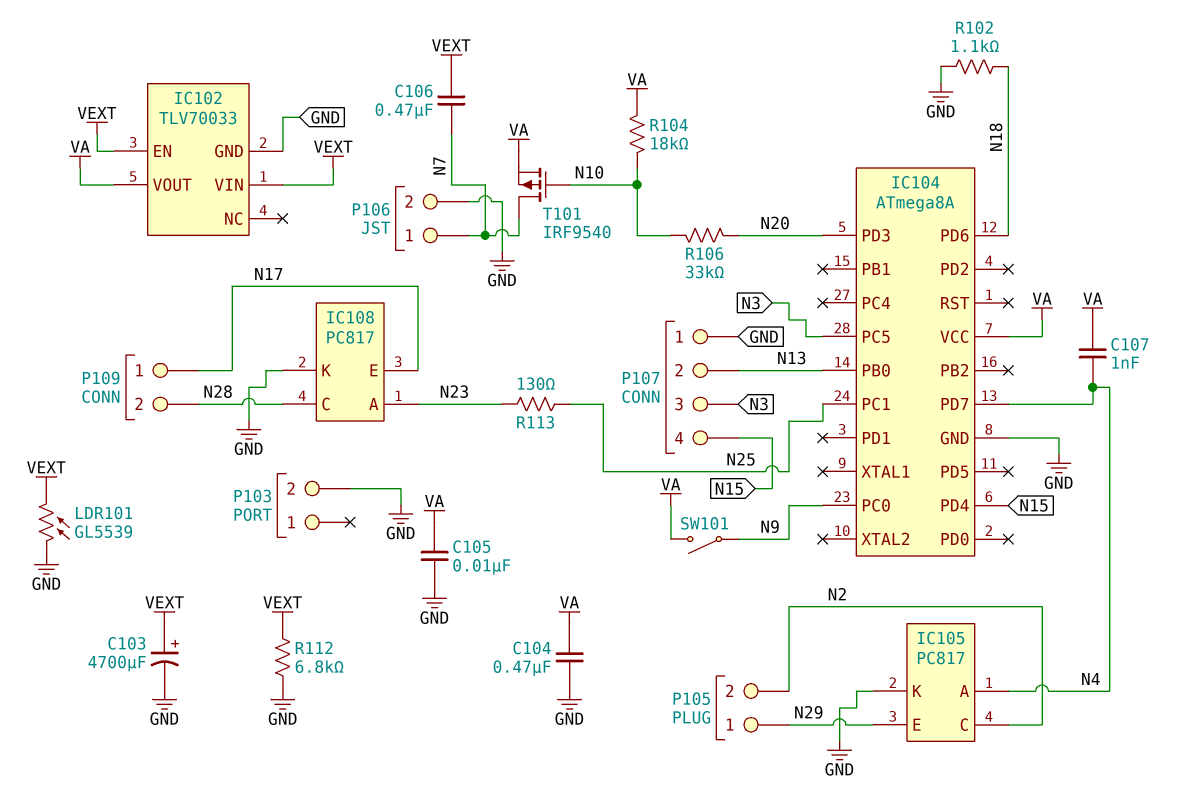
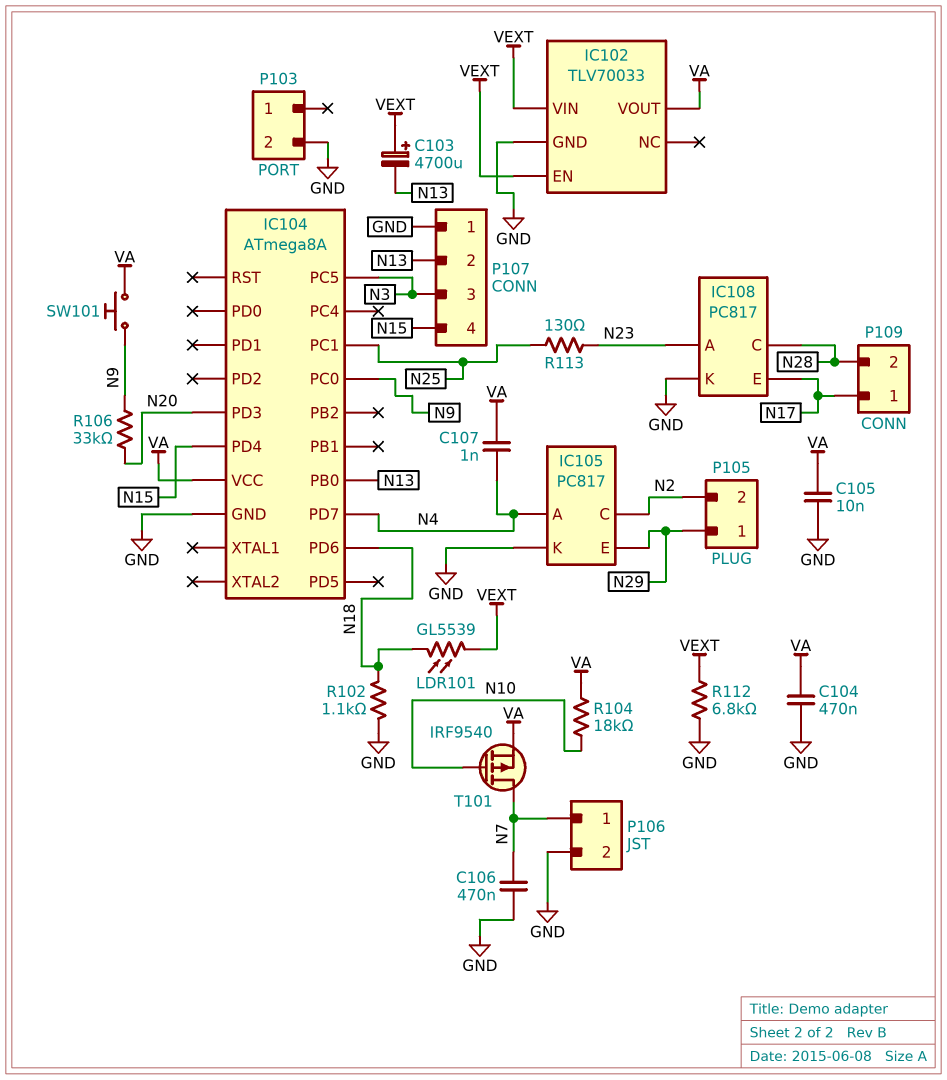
C103: 4700uF (plus VEXT, minus GND) -> 4700uF (plus VEXT, minus N13)
C106: 470nF (N7, VEXT) -> 470nF (GND, N7)
LDR101: GL5539 (GND, VEXT) -> GL5539 (N18, VEXT)
R106: 33k (N10, N20) -> 33k (N9, N20)
SW101: switch (N9, VA) -> button (N9, VA)

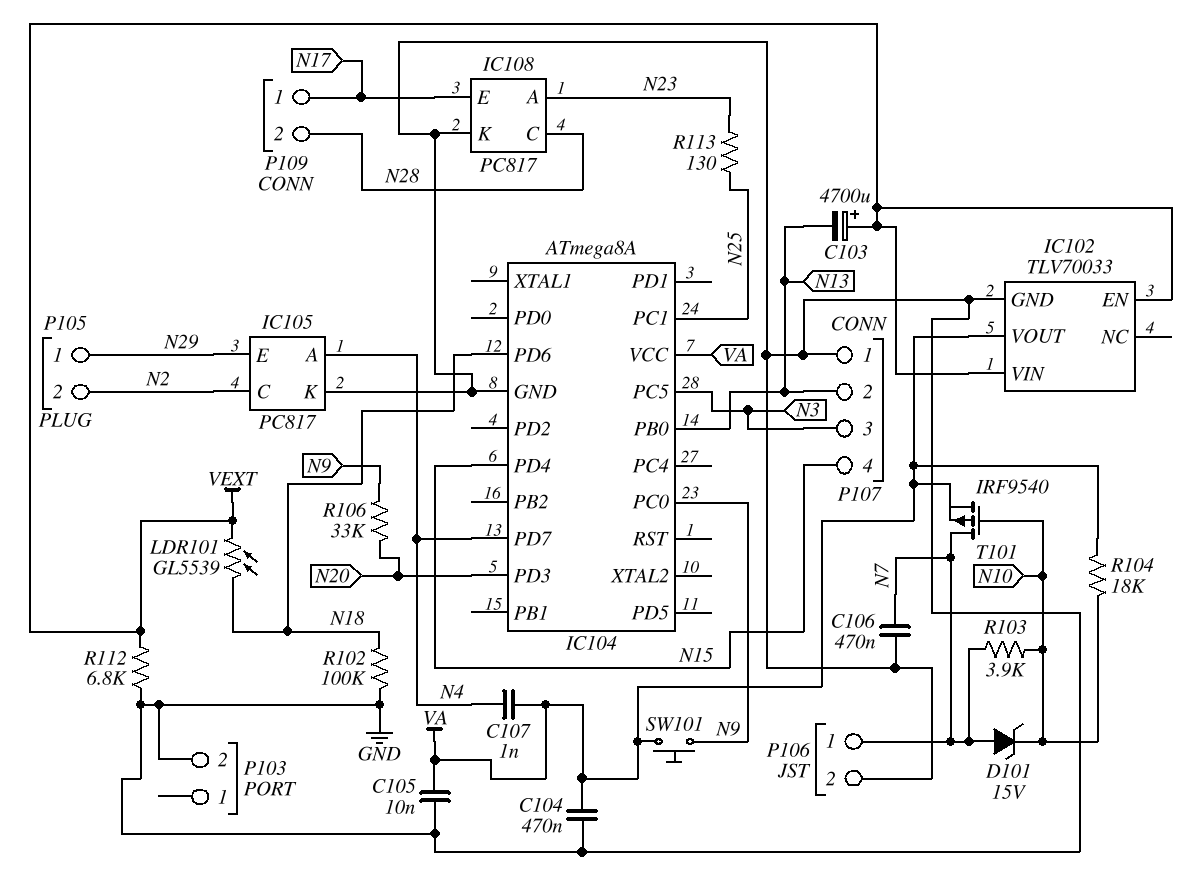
D101: none -> zener 15V (A N7, K N10)
R102: 1.1k (GND, N18) -> 100k (GND, N18)
R103: none -> 3.9k (N7, N10)

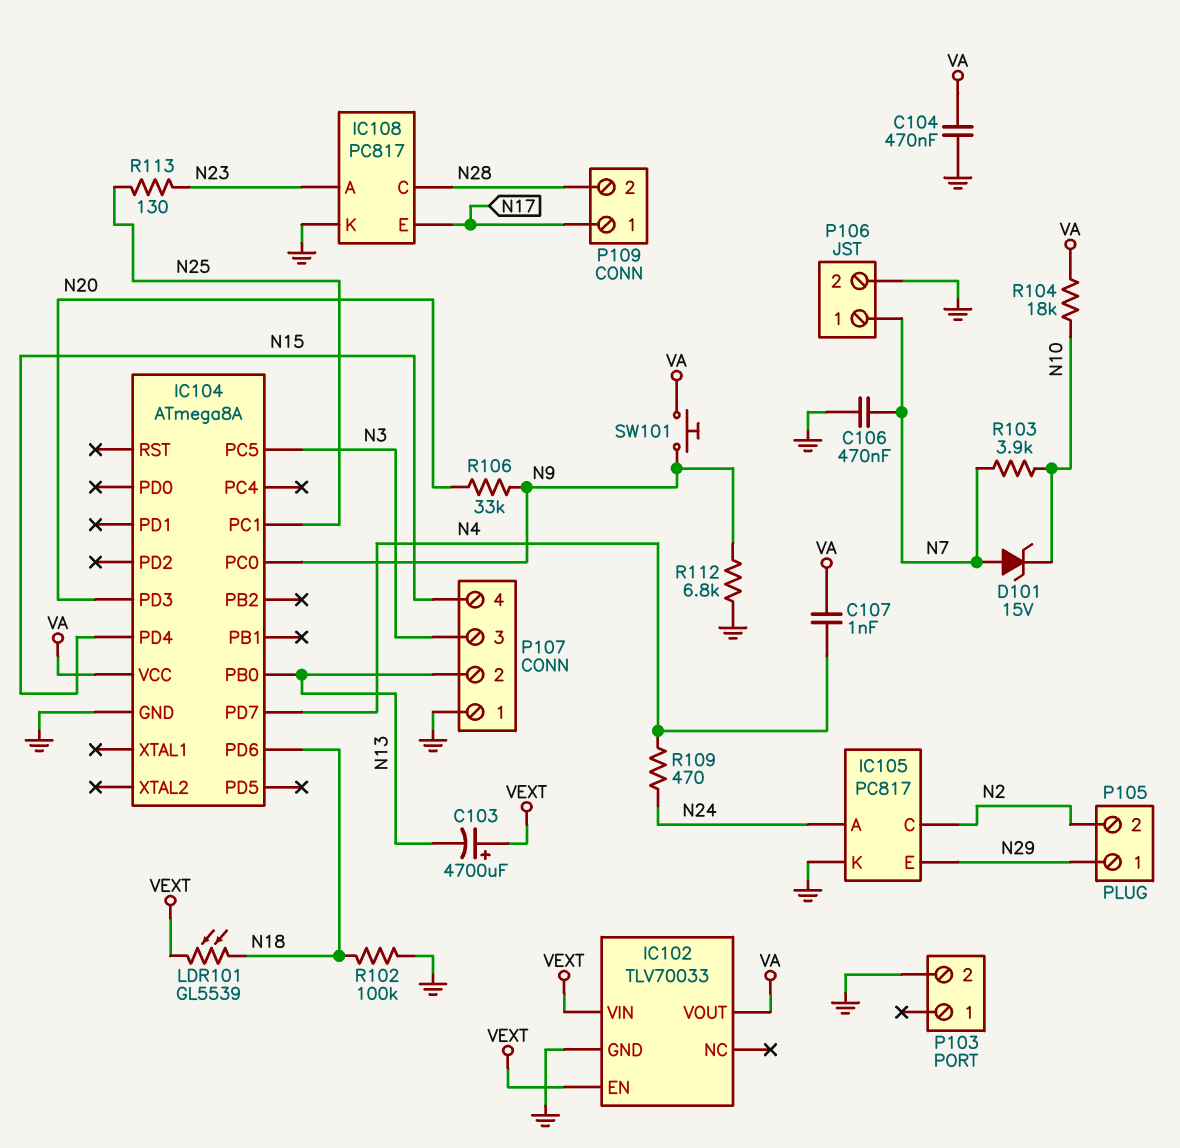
C105: 10nF (GND, VA) -> none
IC105 pin A: N4 -> N24
R109: none -> 470 (N4, N24)
R112: 6.8k (GND, VEXT) -> 6.8k (GND, N9)
T101: PMOS IRF9540 (G N10, D N7, S VA) -> none

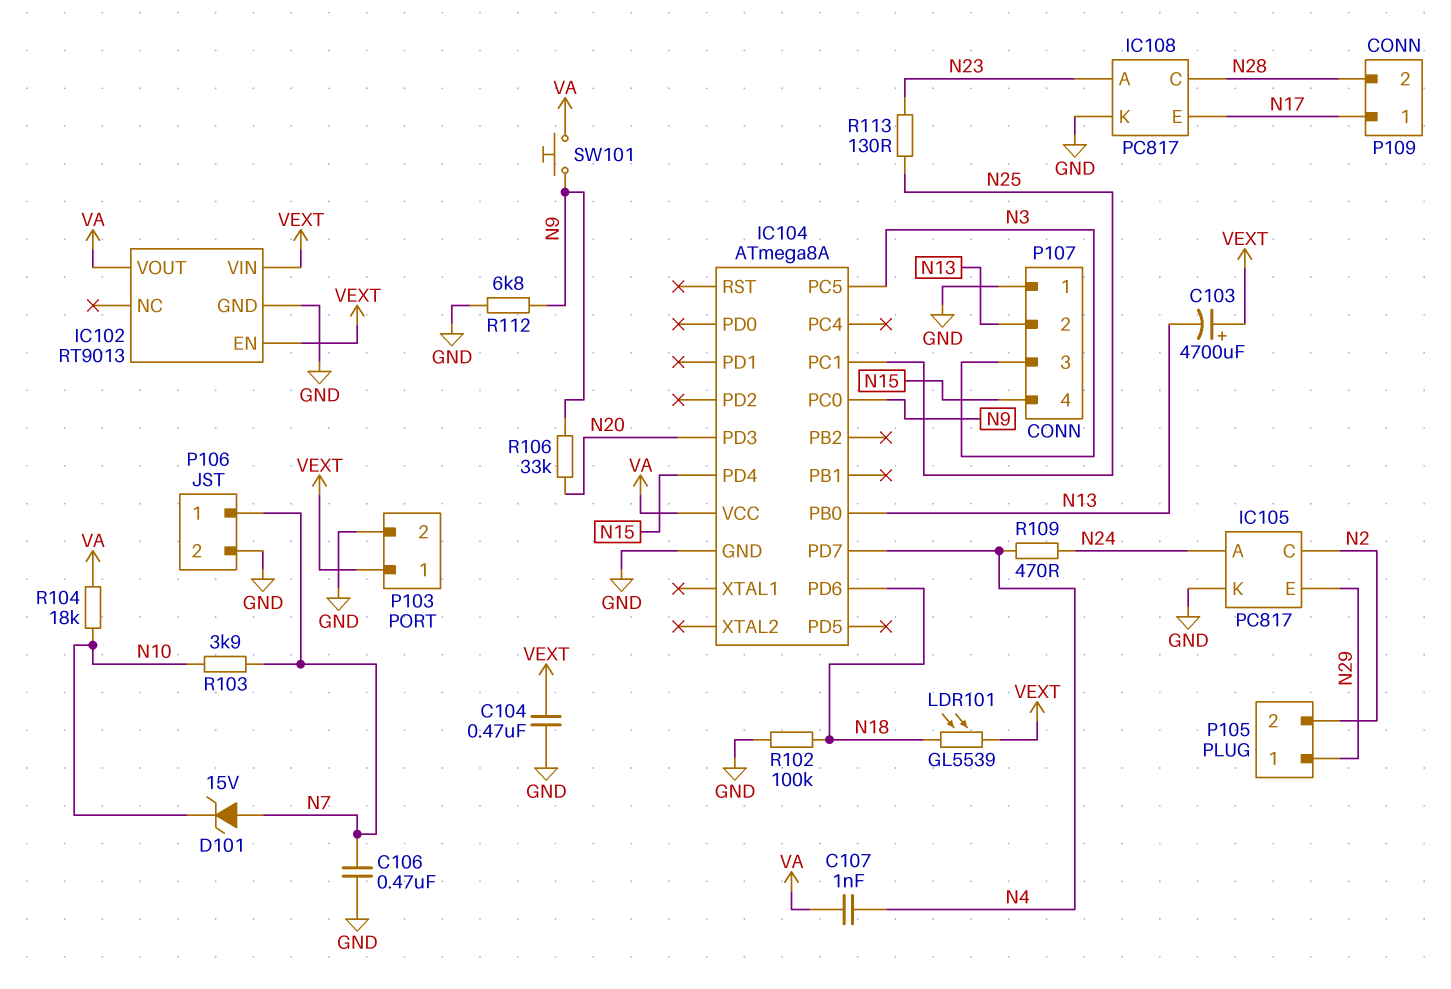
C104: 470nF (GND, VA) -> 470nF (GND, VEXT)
IC102: TLV70033 -> RT9013
P103 pin 1: none -> VEXT

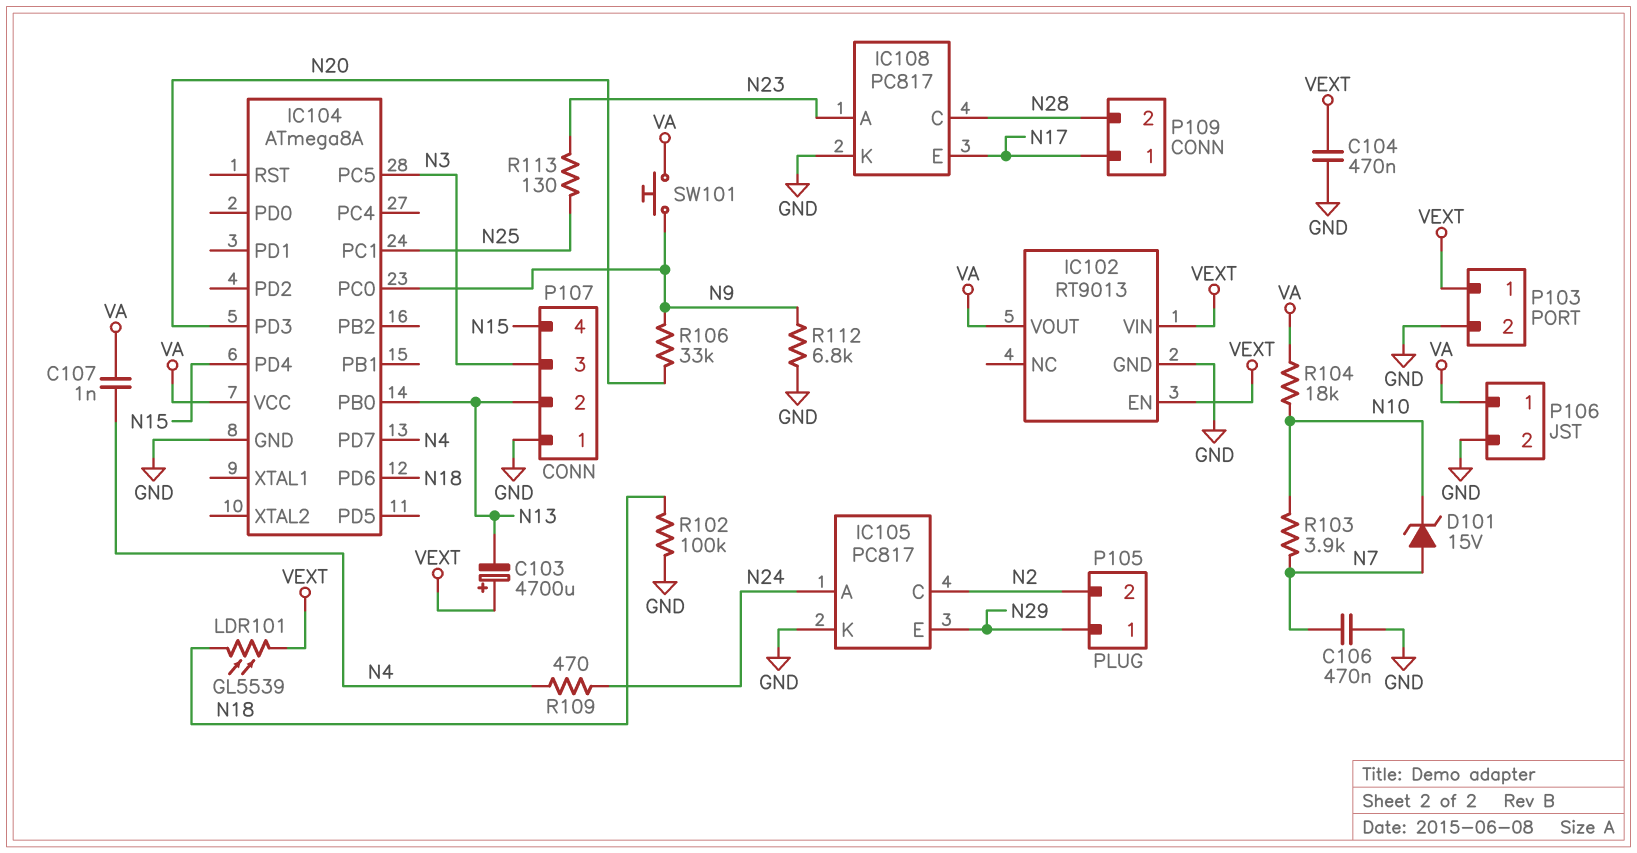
P106 pin 1: N7 -> VA

